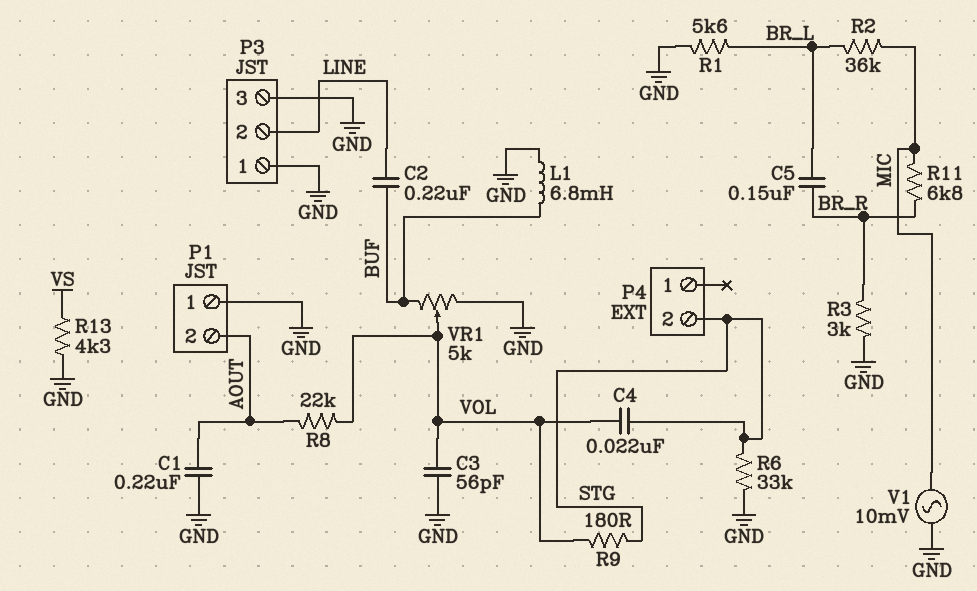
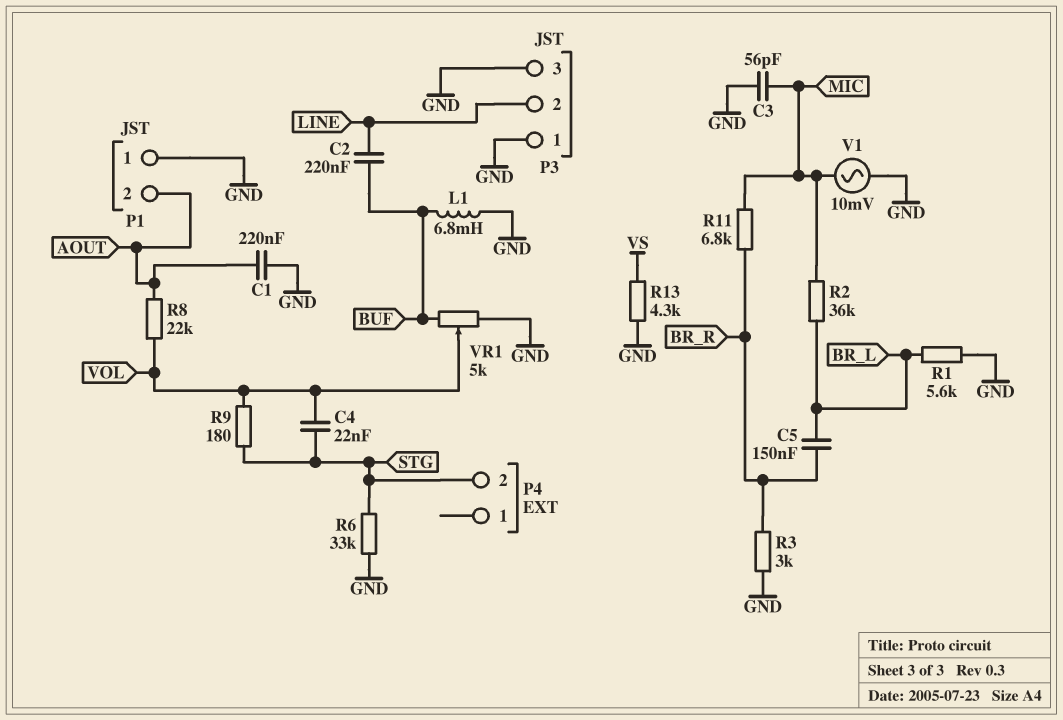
C3: 56pF (GND, VOL) -> 56pF (GND, MIC)

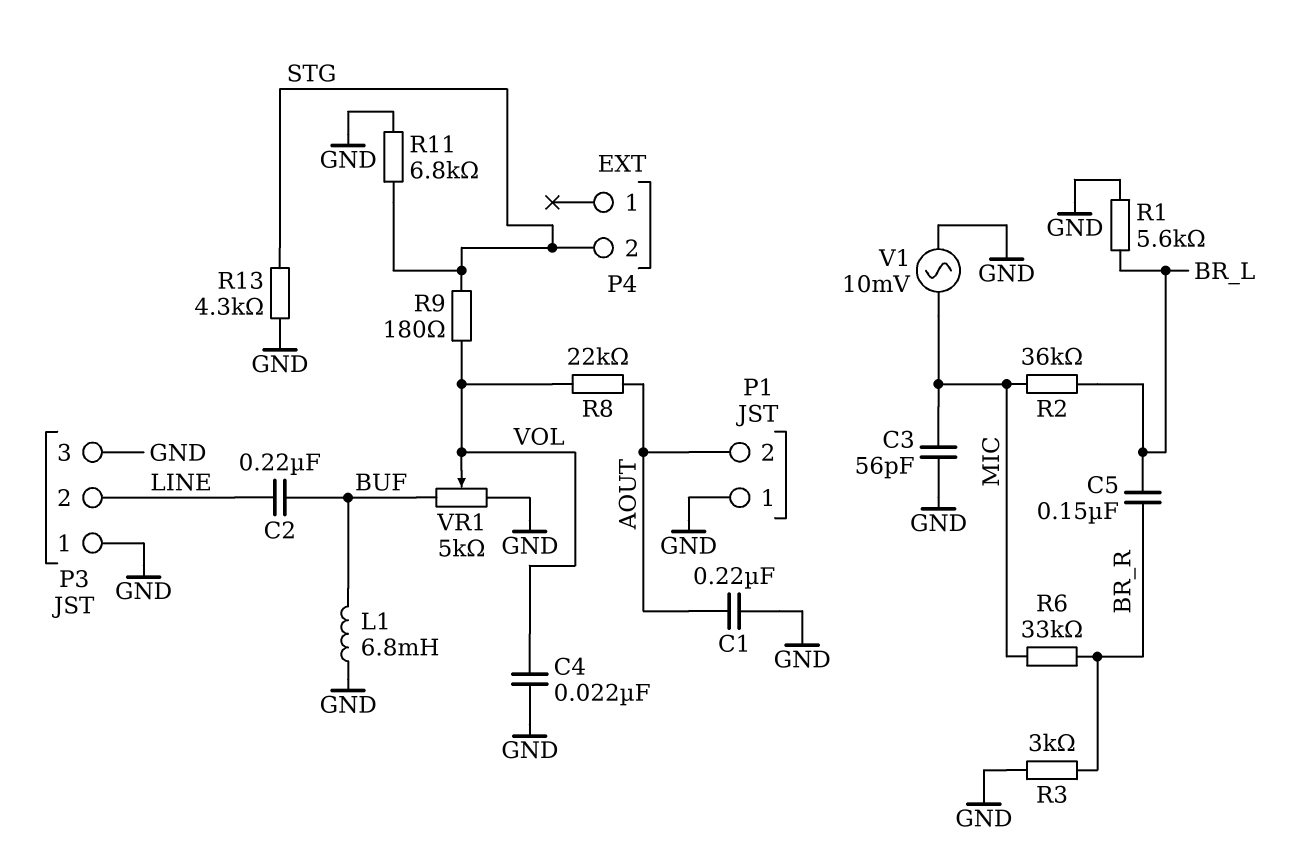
C4: 22nF (STG, VOL) -> 22nF (GND, VOL)
R6: 33k (GND, STG) -> 33k (BR_R, MIC)
R11: 6.8k (BR_R, MIC) -> 6.8k (GND, STG)
R13: 4.3k (GND, VS) -> 4.3k (GND, STG)

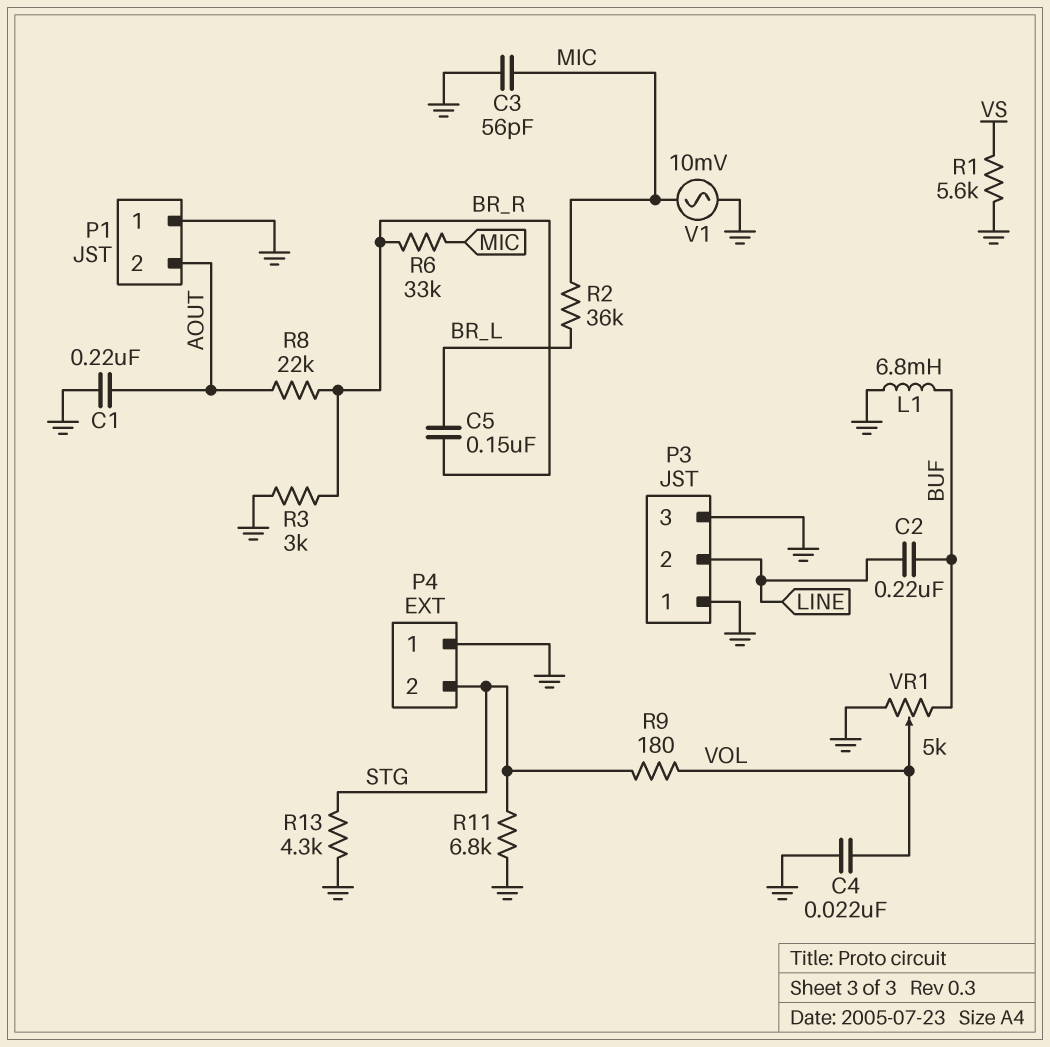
P4 pin 1: none -> GND
R1: 5.6k (BR_L, GND) -> 5.6k (GND, VS)
R8: 22k (AOUT, VOL) -> 22k (AOUT, BR_R)

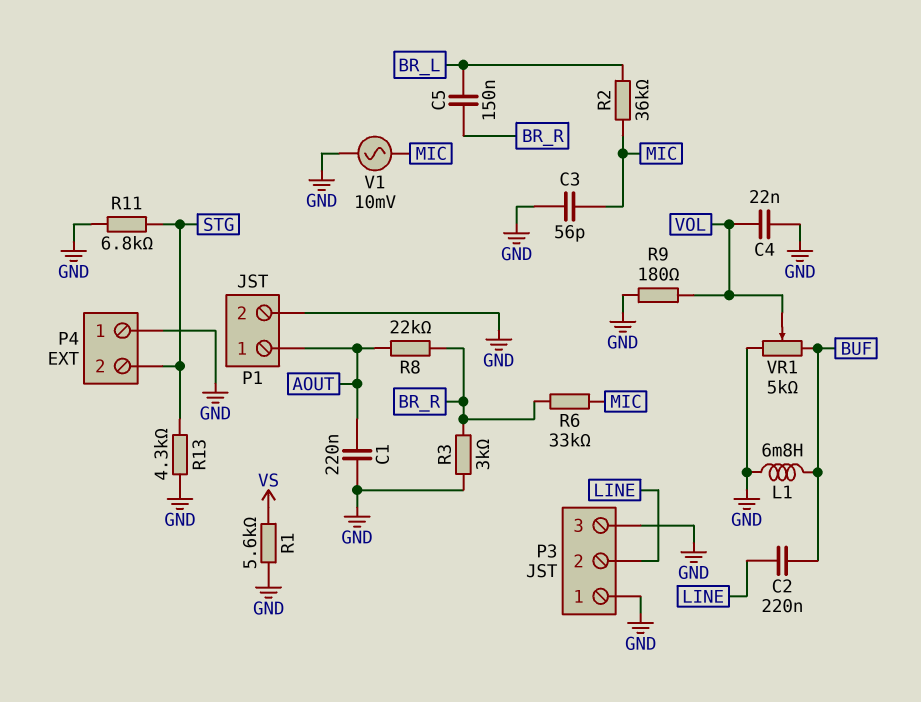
P1 pin 1: GND -> AOUT
P1 pin 2: AOUT -> GND
R9: 180 (STG, VOL) -> 180 (GND, VOL)

